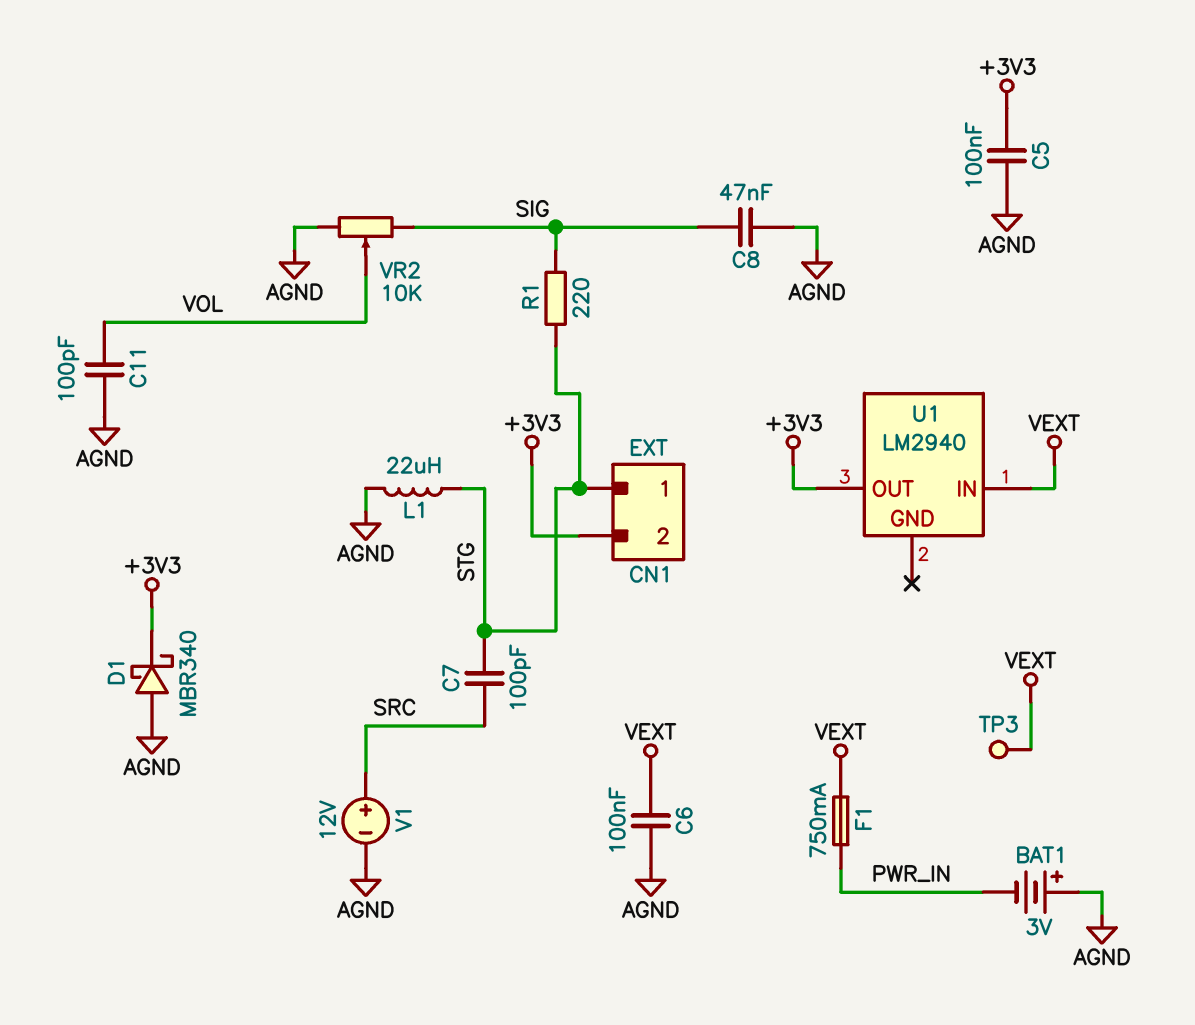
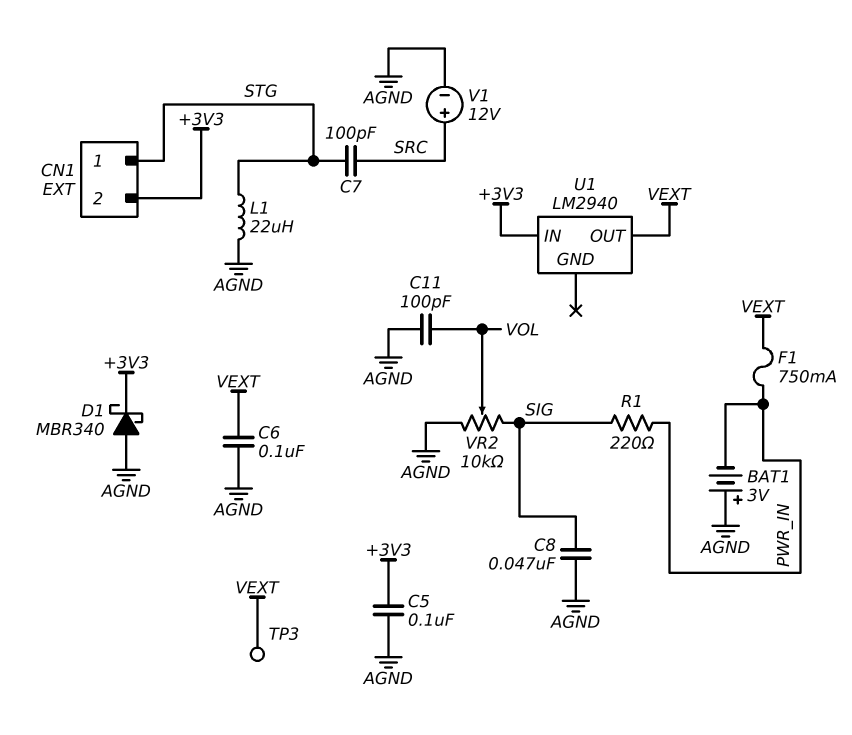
R1: 220 (SIG, STG) -> 220 (PWR_IN, SIG)
U1 pin IN: VEXT -> +3V3
U1 pin OUT: +3V3 -> VEXT

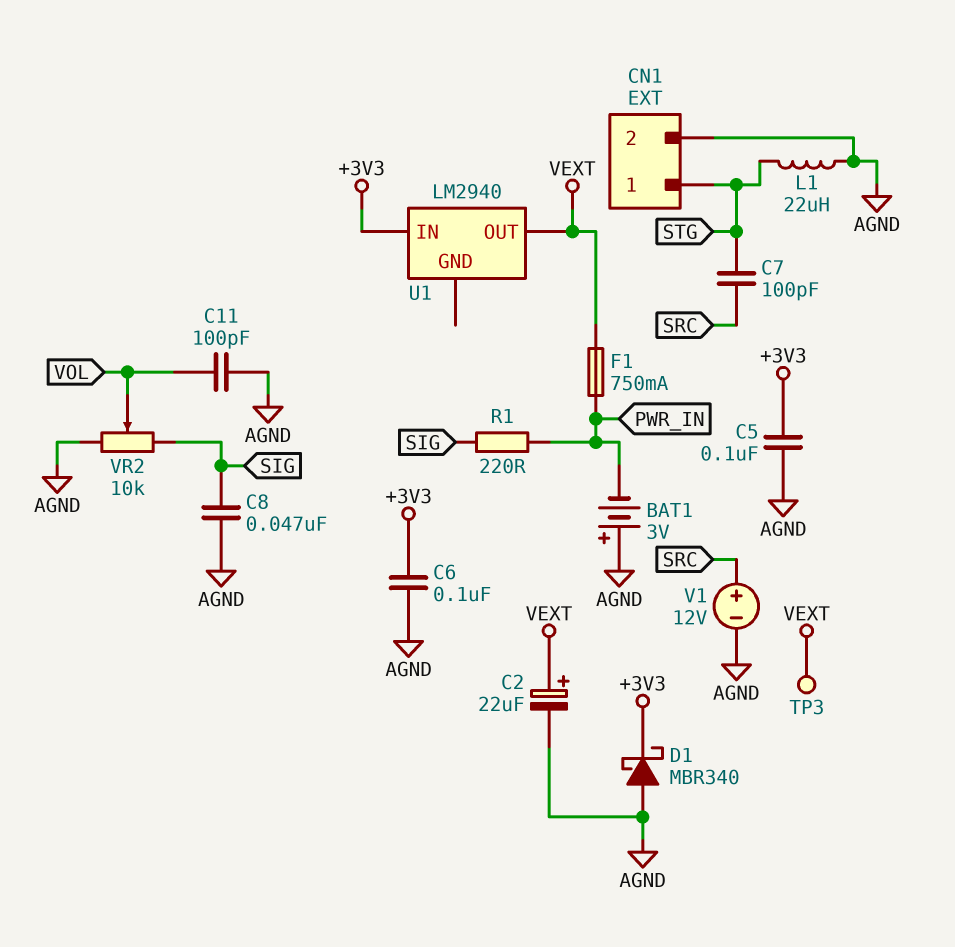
C2: none -> 22uF (plus VEXT, minus AGND)
C6: 100nF (AGND, VEXT) -> 100nF (+3V3, AGND)
CN1 pin 2: +3V3 -> AGND

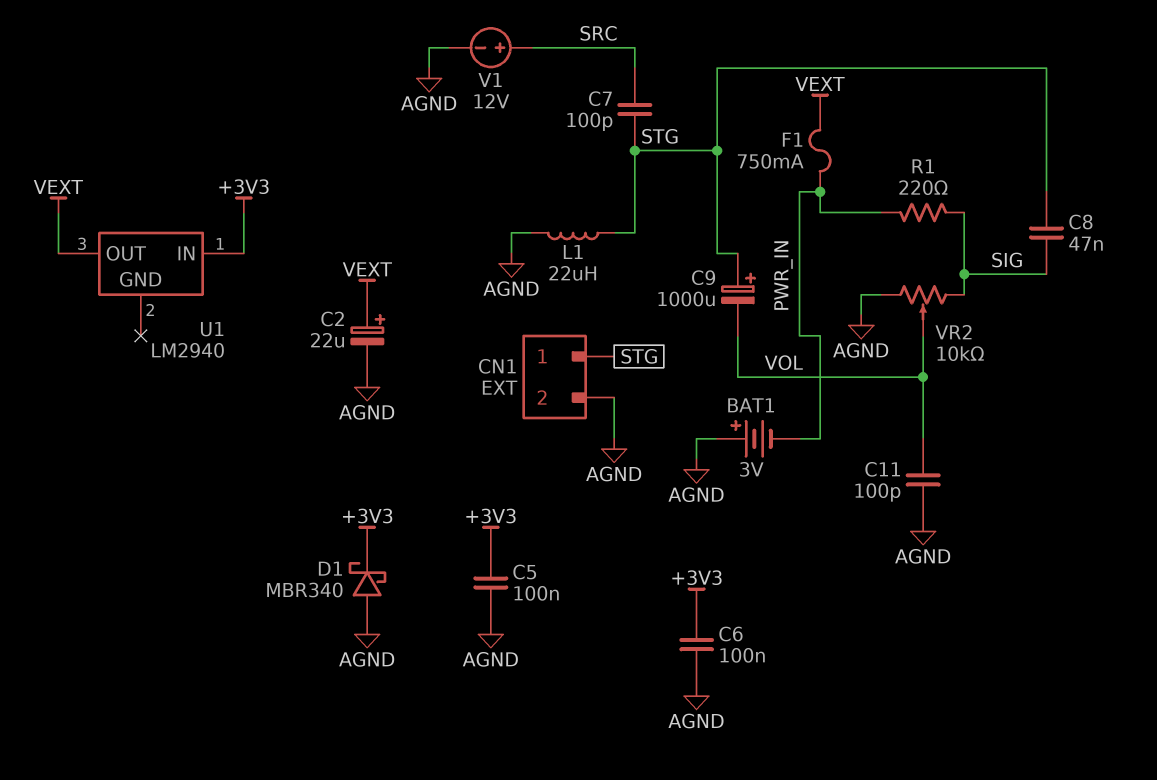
C8: 47nF (AGND, SIG) -> 47nF (SIG, STG)
C9: none -> 1000uF (plus STG, minus VOL)
TP3: test point (VEXT) -> none

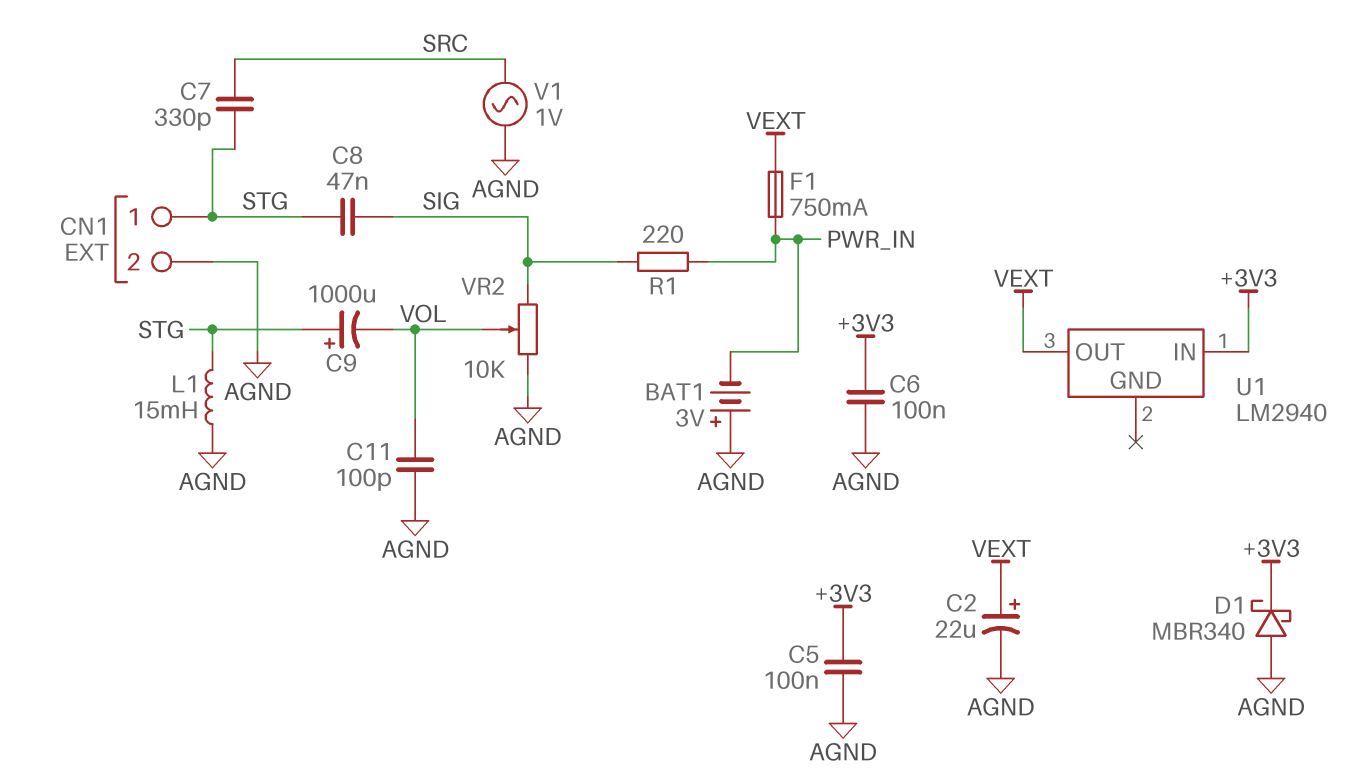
C7: 100pF (SRC, STG) -> 330pF (SRC, STG)
L1: 22uH (AGND, STG) -> 15mH (AGND, STG)
V1: 12V (plus SRC, minus AGND) -> AC 1V (AGND, SRC)

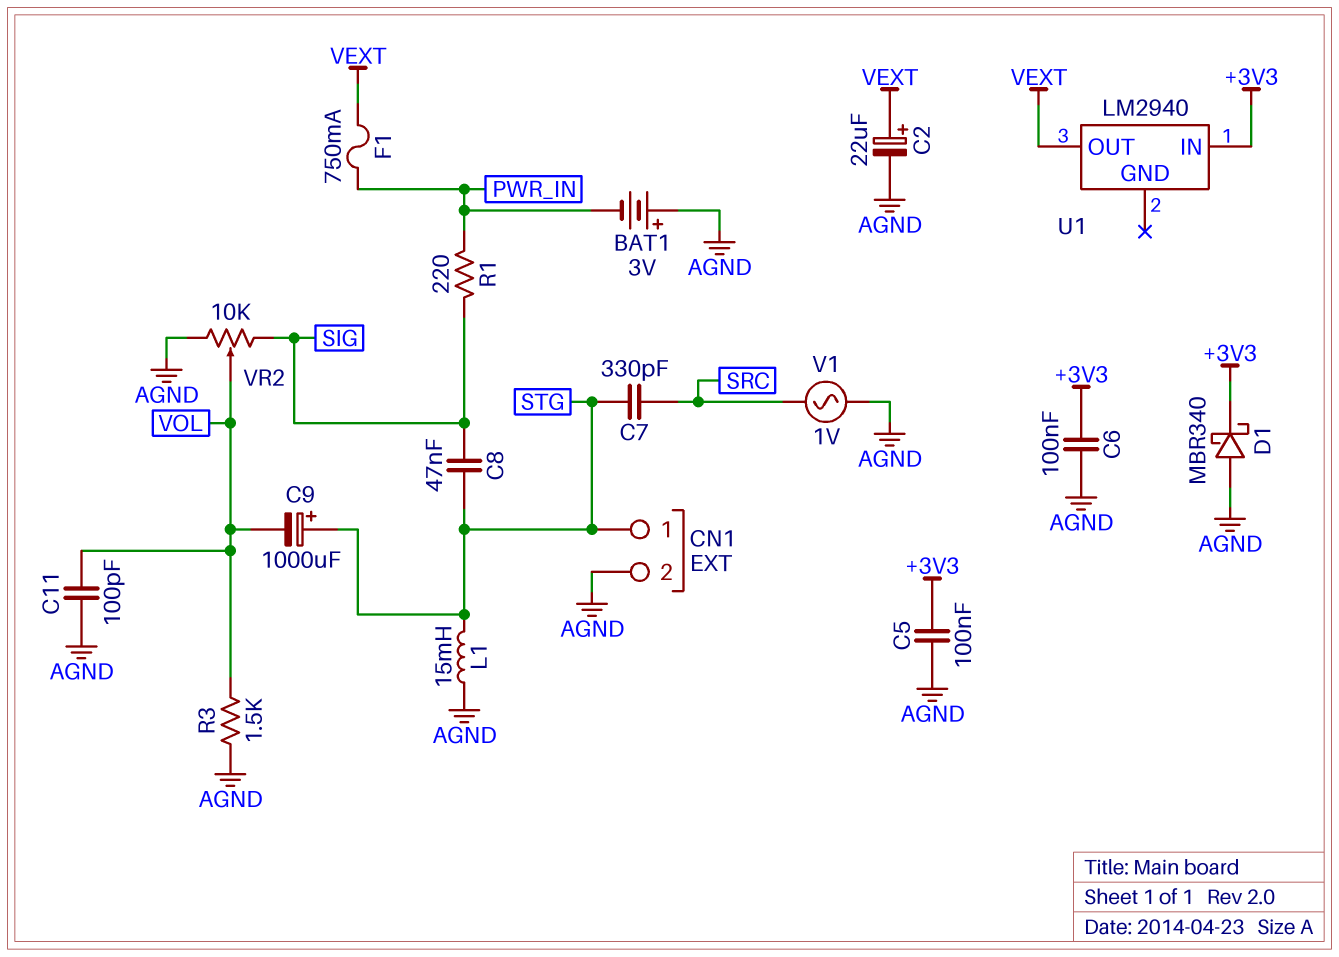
R3: none -> 1.5k (AGND, VOL)

